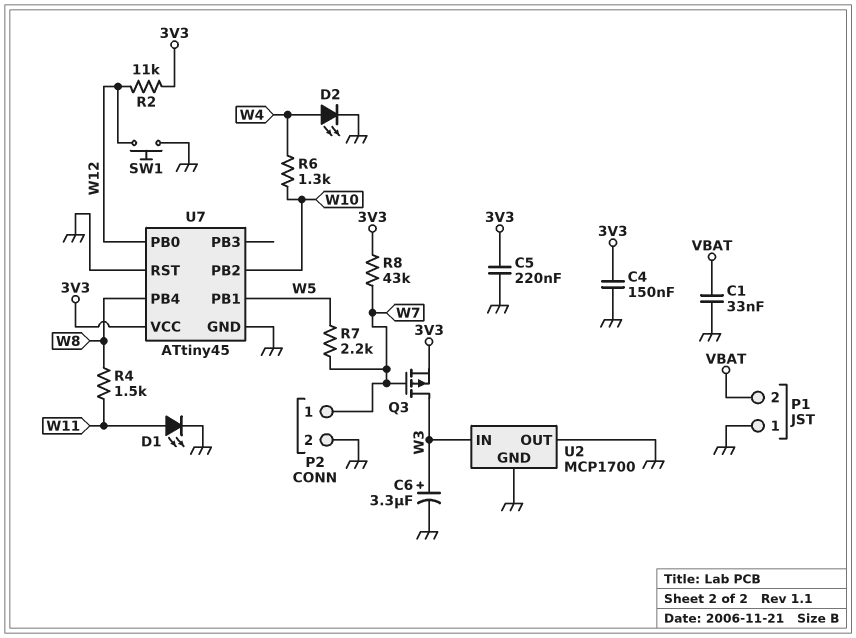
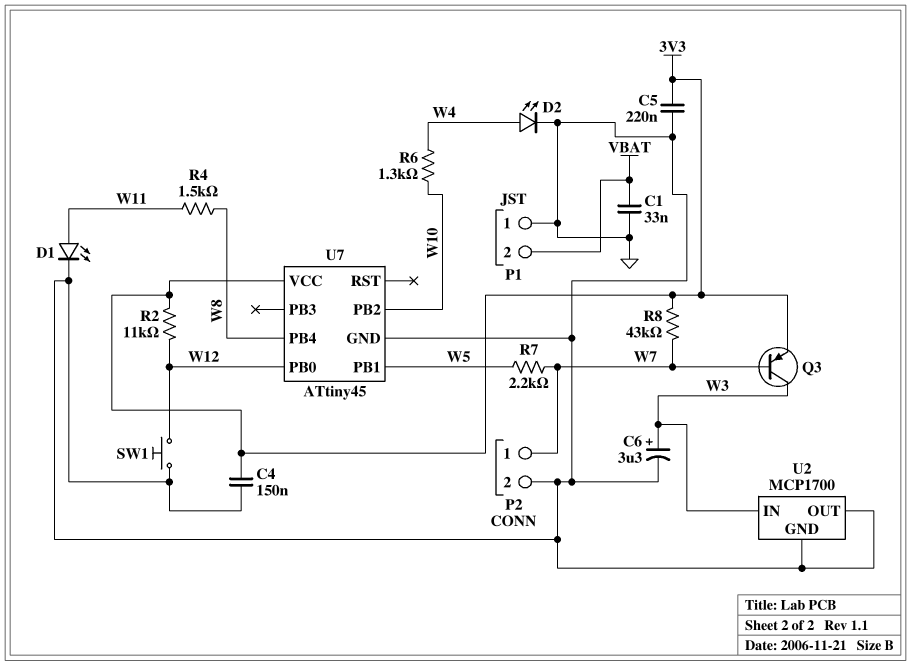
Q3: PMOS (G W7, D W3, S 3V3) -> PNP (B W7, C W3, E 3V3)
U7 pin RST: GND -> none

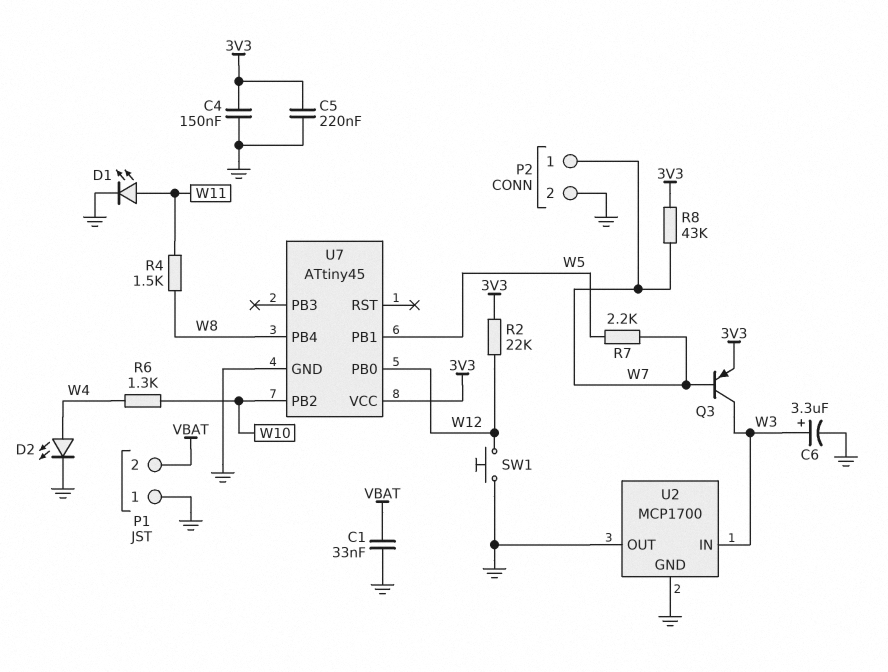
R2: 11k (3V3, W12) -> 22k (3V3, W12)

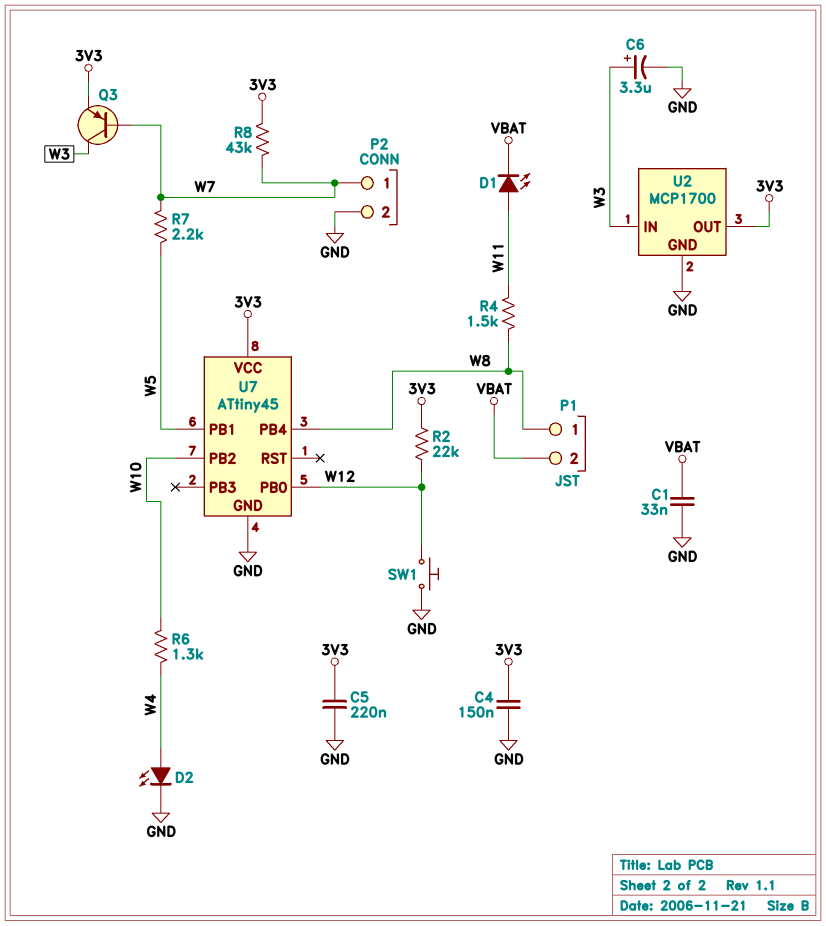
D1: LED (A W11, K GND) -> LED (A W11, K VBAT)
P1 pin 1: GND -> W8
U2 pin OUT: GND -> 3V3

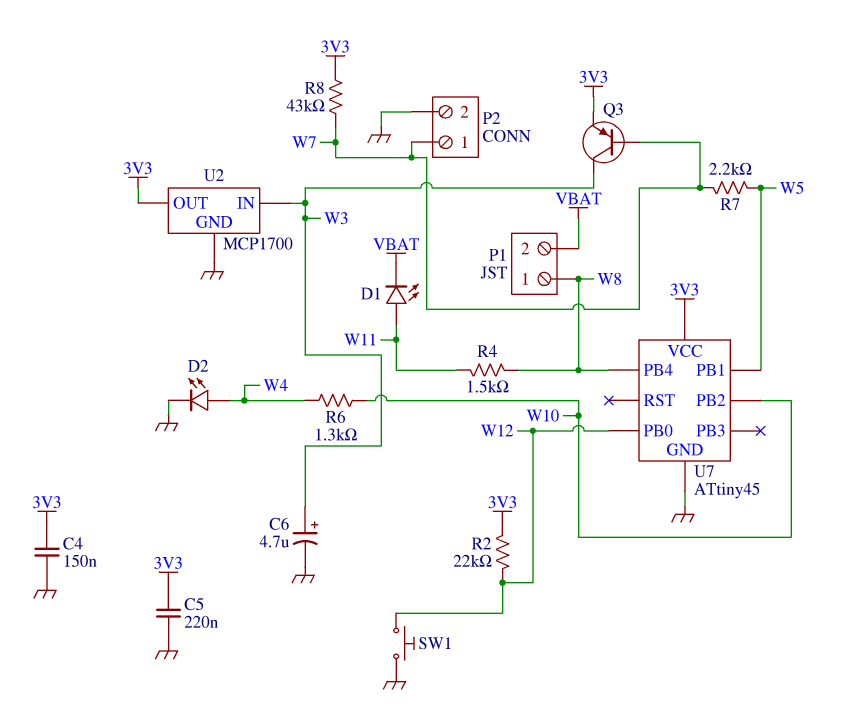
C1: 33nF (GND, VBAT) -> none
C6: 3.3uF (plus W3, minus GND) -> 4.7uF (plus W3, minus GND)

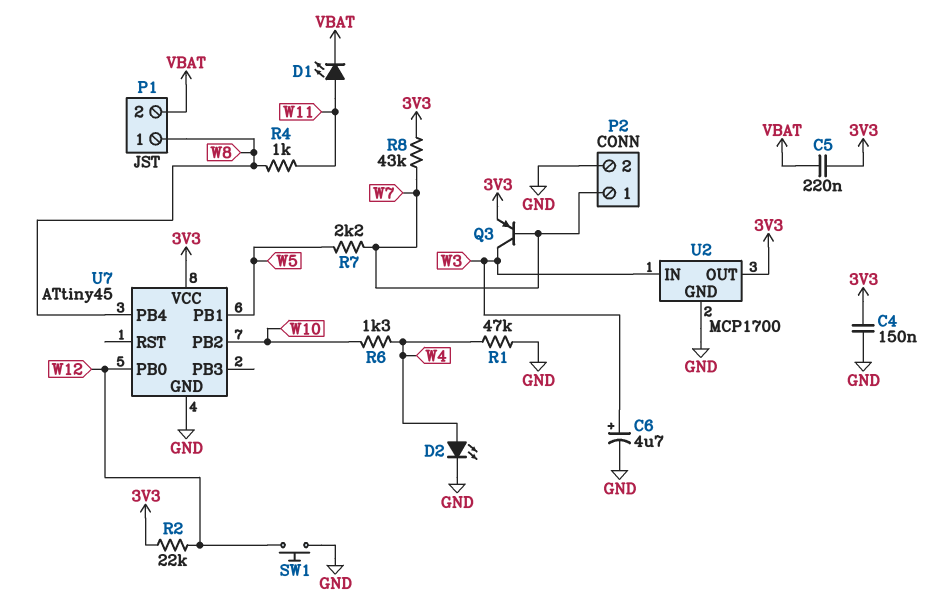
C5: 220nF (3V3, GND) -> 220nF (3V3, VBAT)
R1: none -> 47k (GND, W4)
R4: 1.5k (W8, W11) -> 1k (W8, W11)

